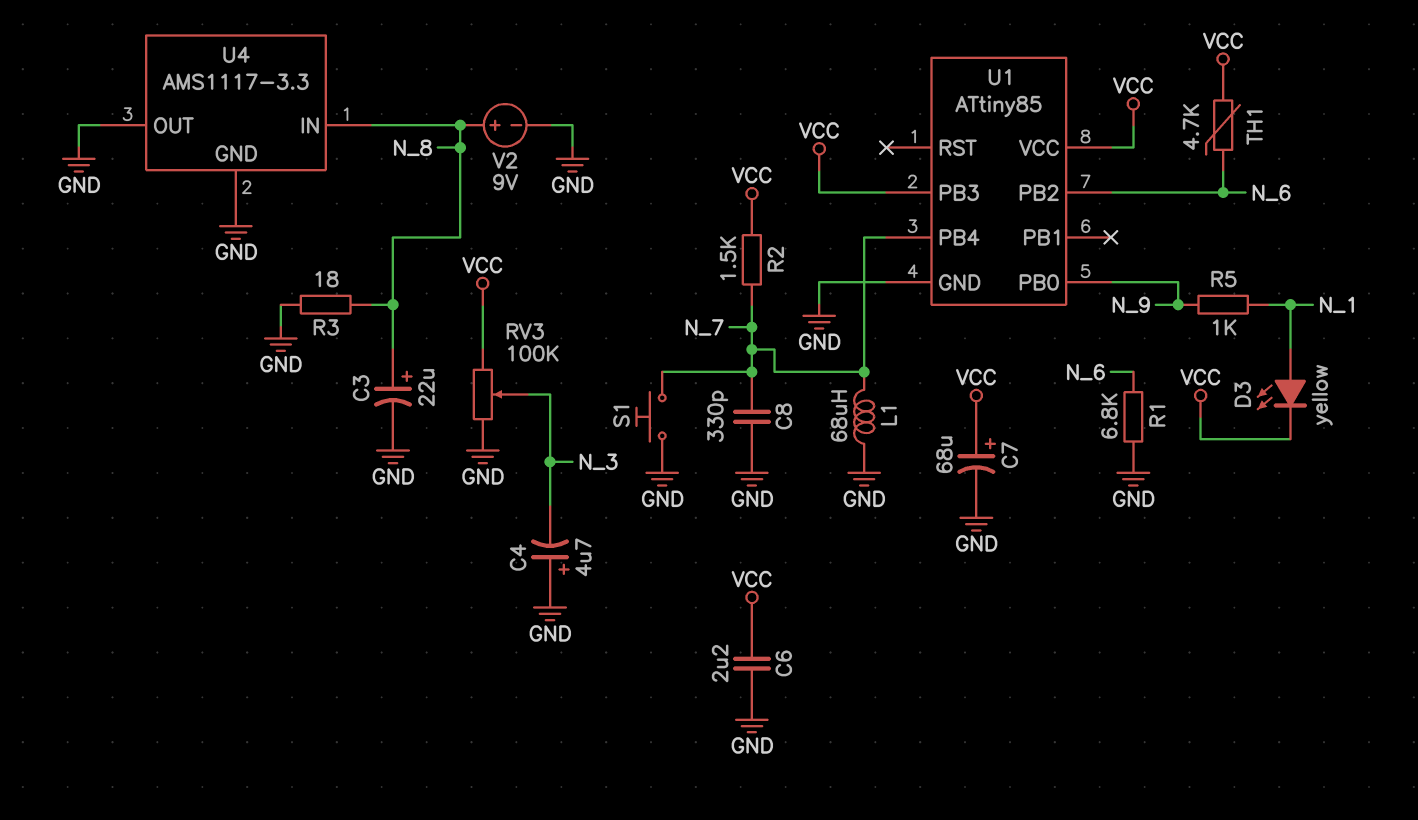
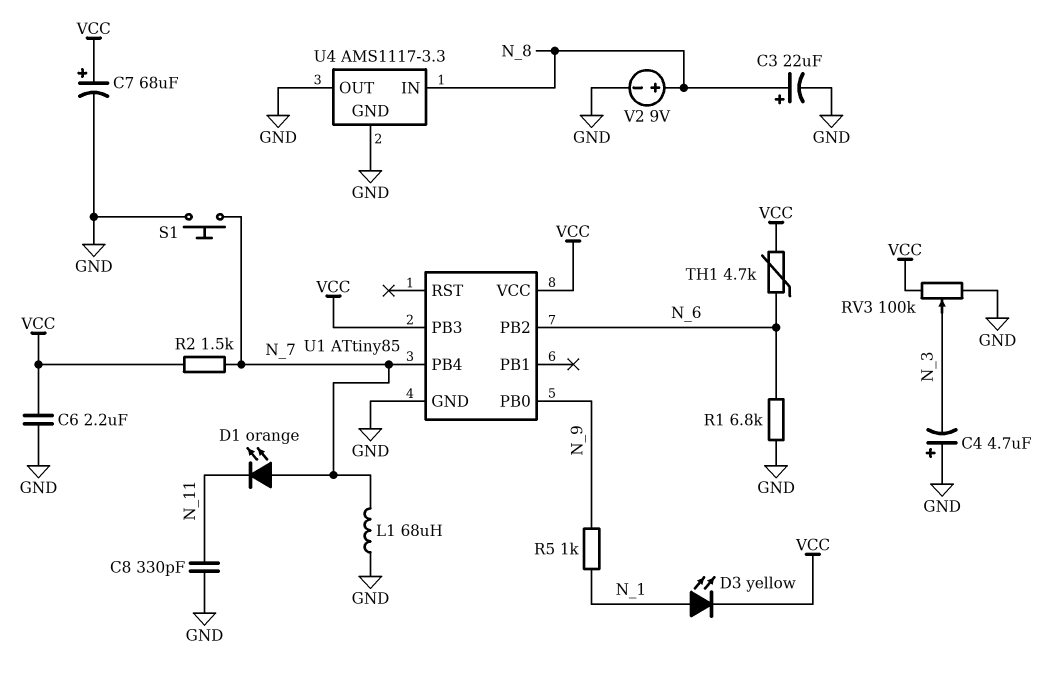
C8: 330pF (GND, N_7) -> 330pF (GND, N_11)
D1: none -> LED orange (A N_7, K N_11)
R3: 18 (GND, N_8) -> none

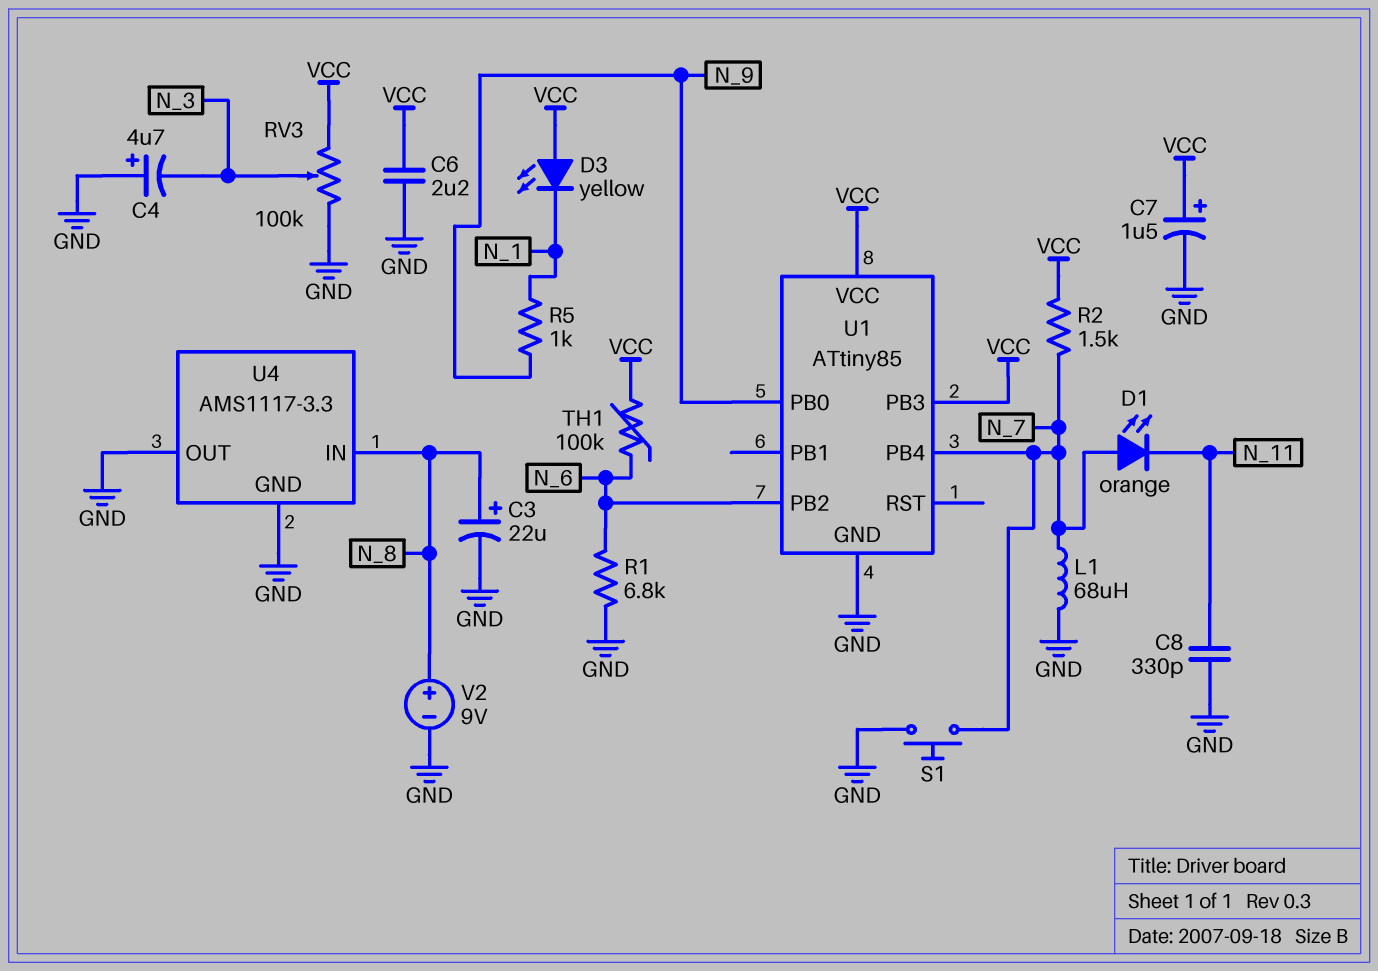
C7: 68uF (plus VCC, minus GND) -> 1.5uF (plus VCC, minus GND)
D3: LED yellow (A N_1, K VCC) -> LED yellow (A VCC, K N_1)
TH1: 4.7k (N_6, VCC) -> 100k (N_6, VCC)

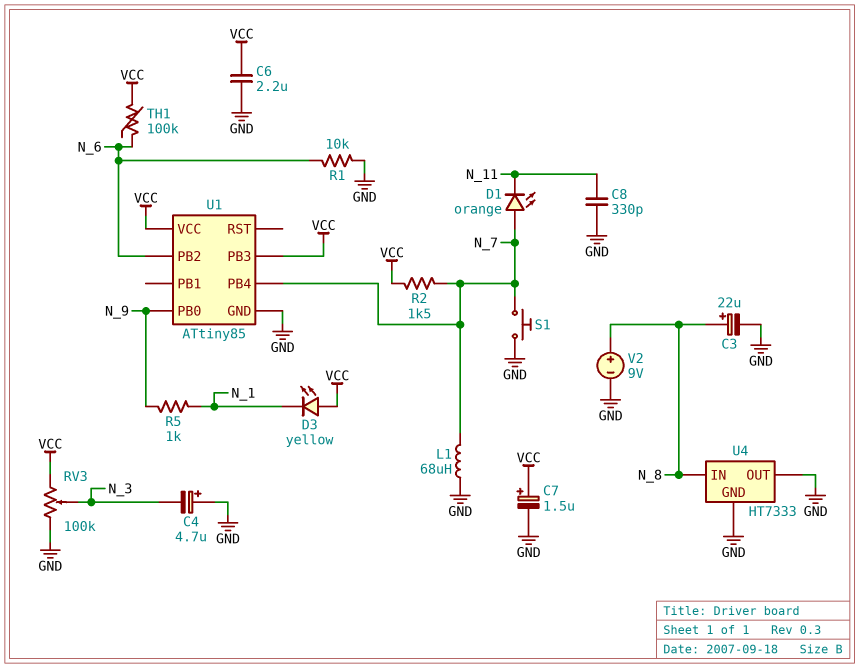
R1: 6.8k (GND, N_6) -> 10k (GND, N_6)
U4: AMS1117-3.3 -> HT7333

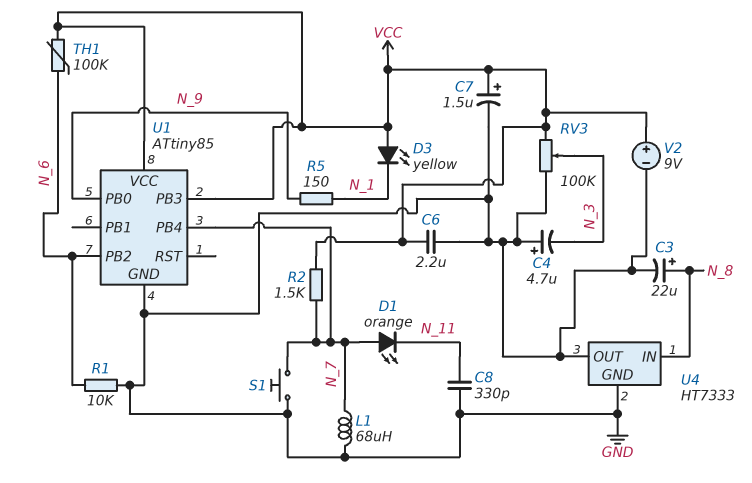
R5: 1k (N_1, N_9) -> 150 (N_1, N_9)
V2: 9V (plus N_8, minus GND) -> 9V (plus VCC, minus GND)

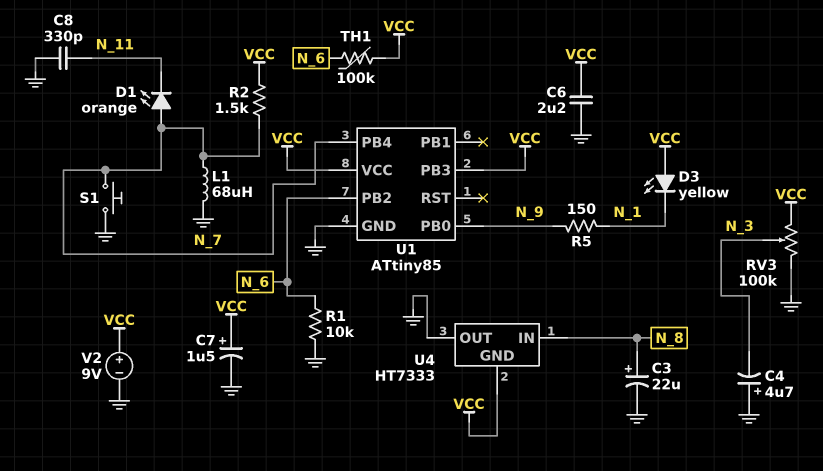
U4 pin GND: GND -> VCC

